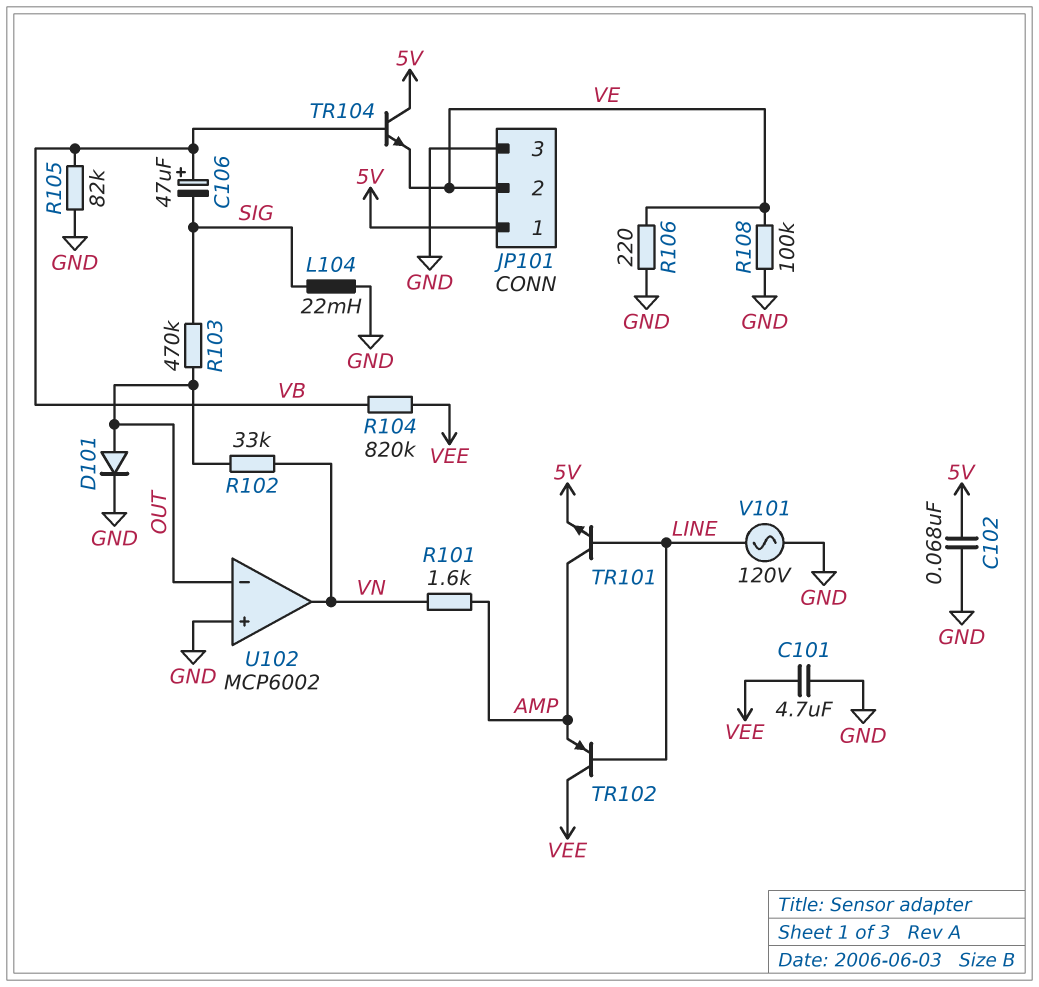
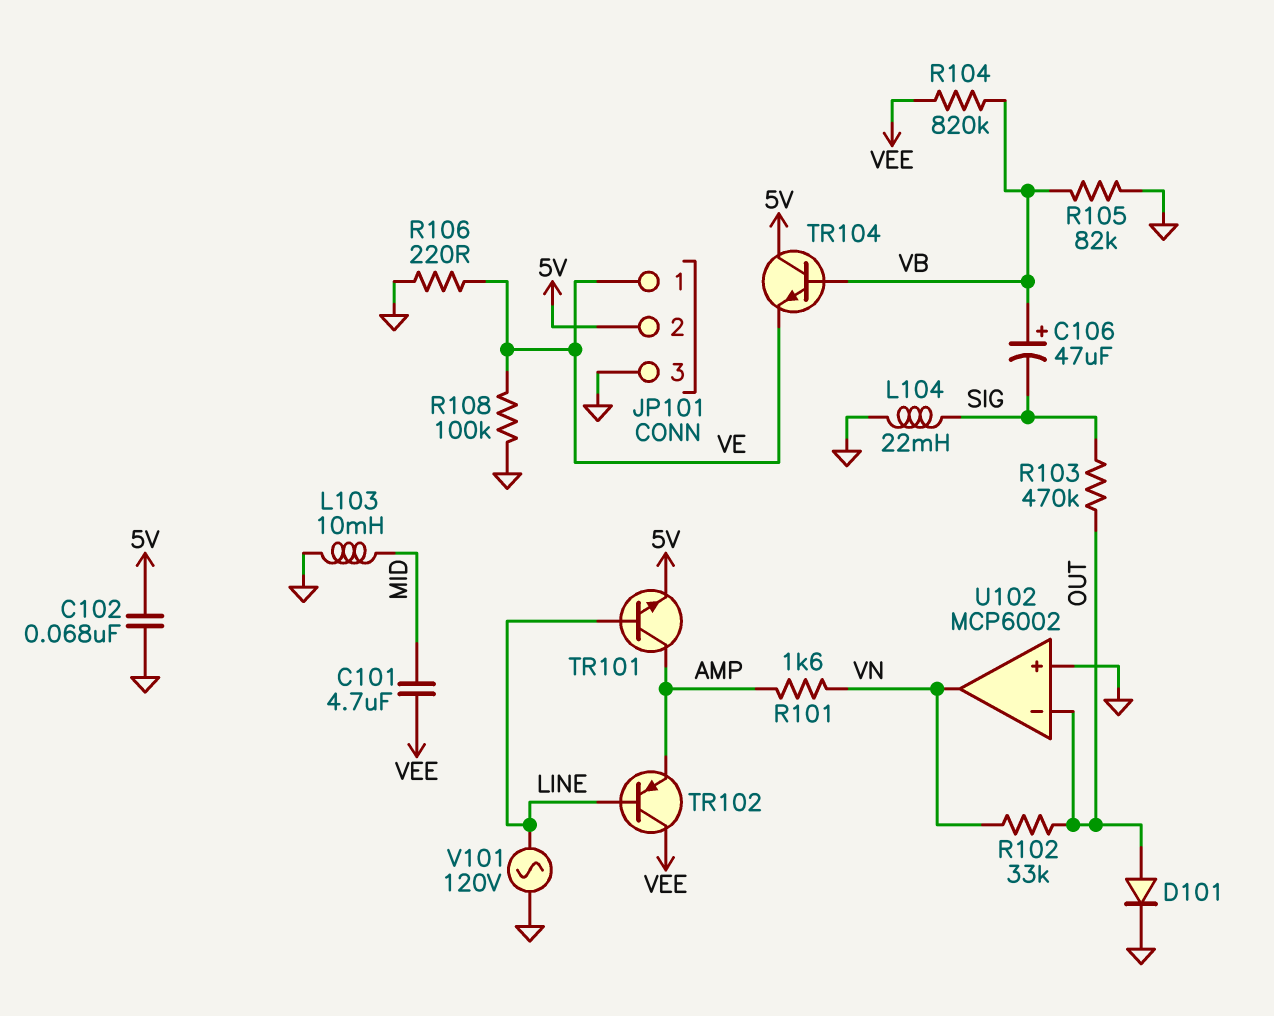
C101: 4.7uF (GND, VEE) -> 4.7uF (MID, VEE)
JP101 pin 1: 5V -> VE
JP101 pin 2: VE -> 5V
L103: none -> 10mH (GND, MID)

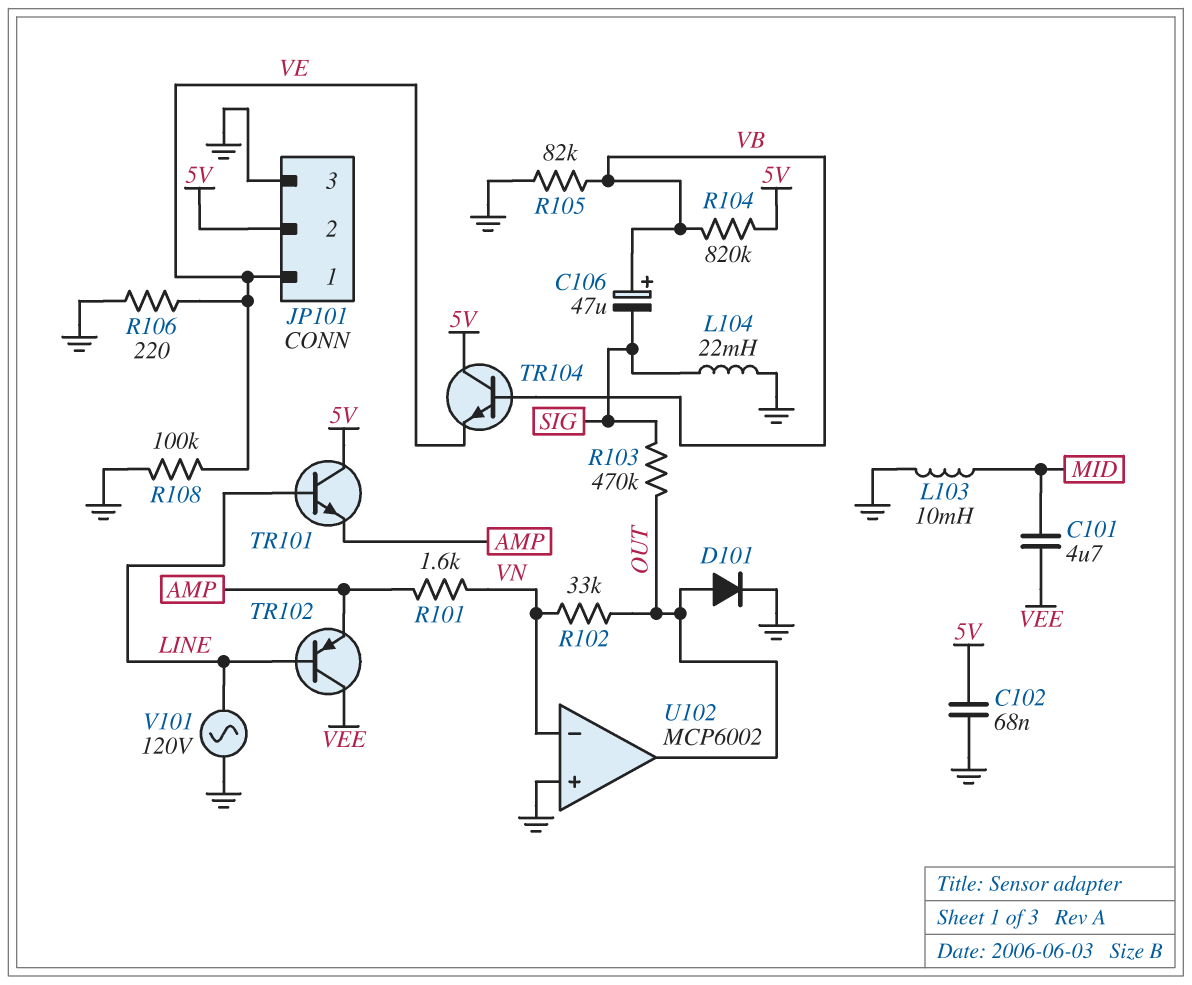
R104: 820k (VB, VEE) -> 820k (5V, VB)
TR101: NPN (B LINE, C AMP, E 5V) -> NPN (B LINE, C 5V, E AMP)
U102 pin in-: OUT -> VN
U102 pin out: VN -> OUT

